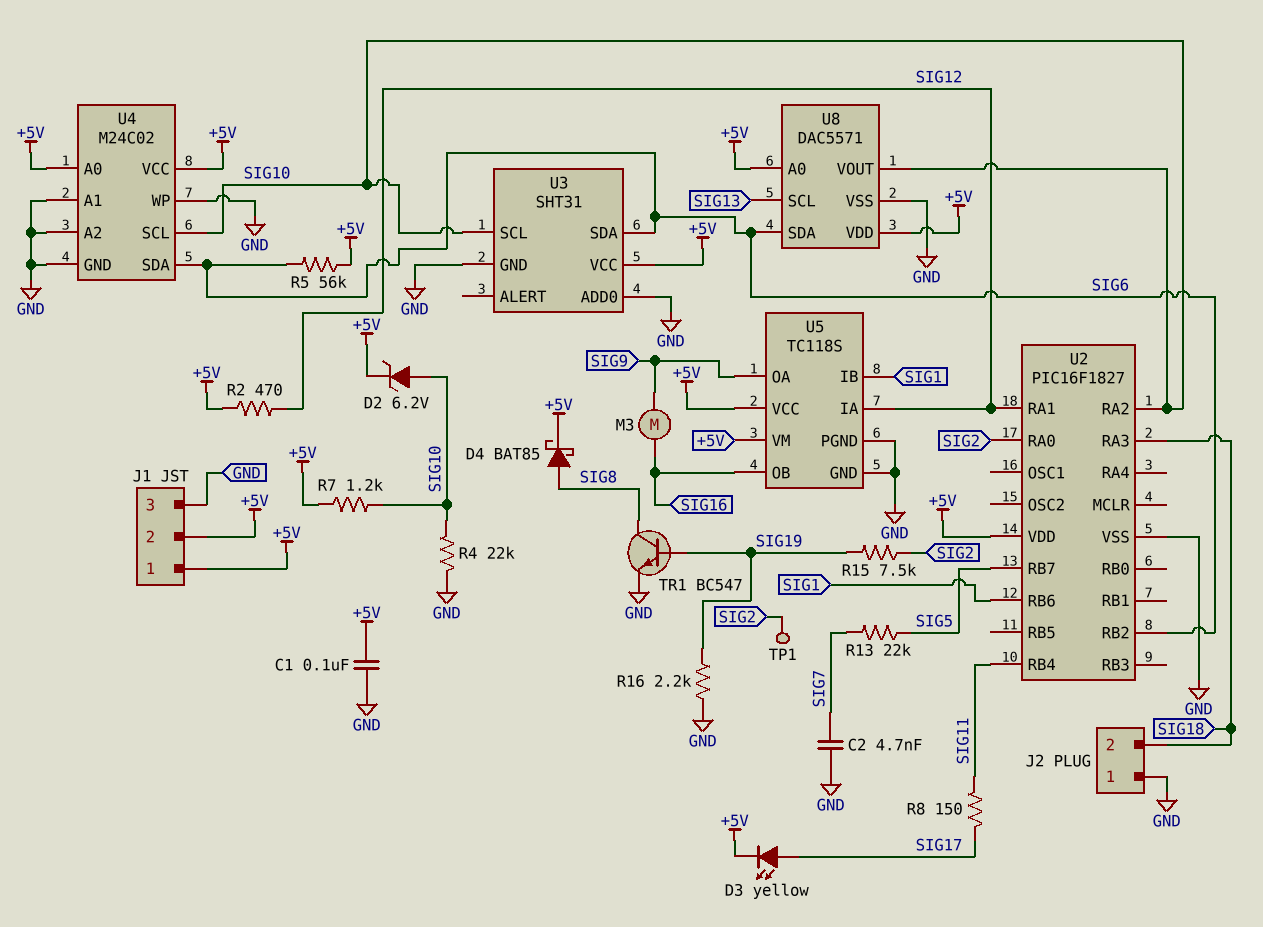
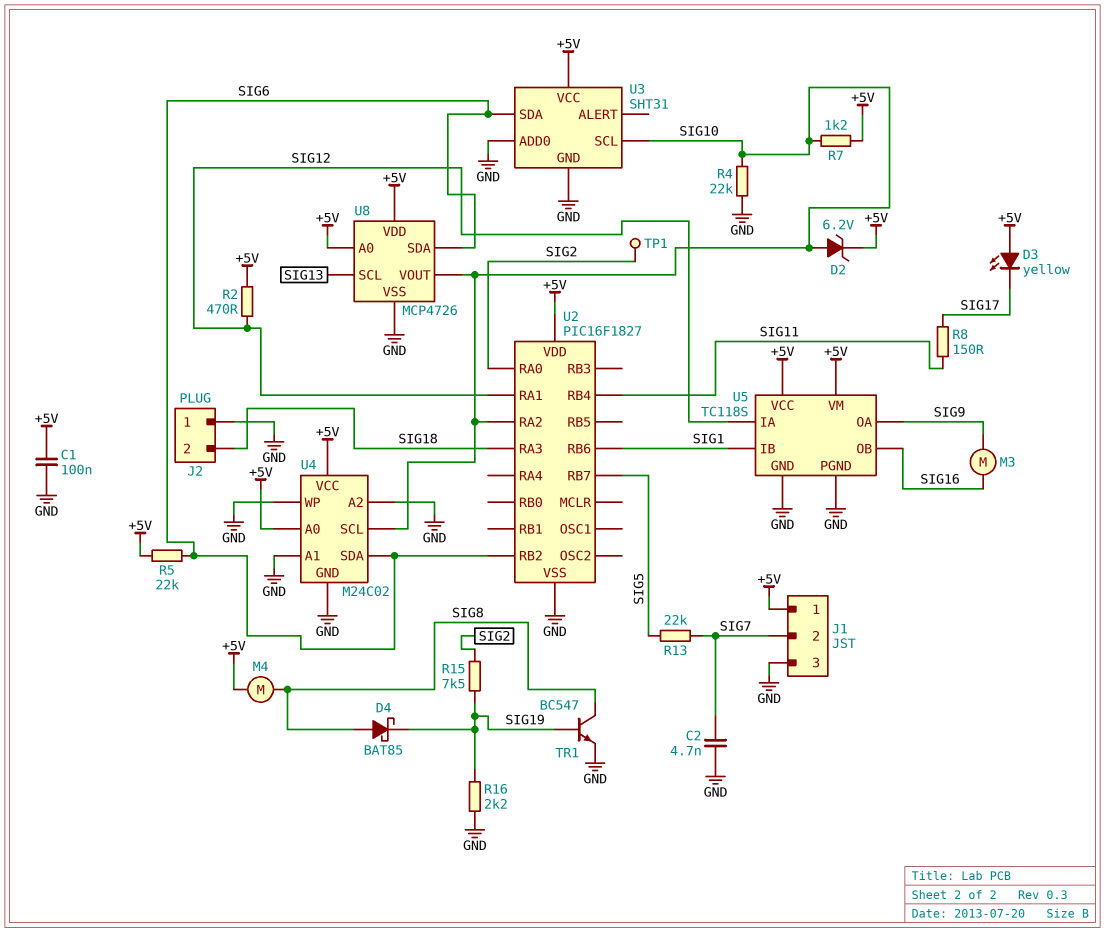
D3: LED yellow (A SIG17, K +5V) -> LED yellow (A +5V, K SIG17)
D4: schottky BAT85 (A SIG8, K +5V) -> schottky BAT85 (A SIG8, K SIG19)
J1 pin 2: +5V -> SIG7
M4: none -> motor (+5V, SIG8)
R5: 56k (+5V, SIG6) -> 22k (+5V, SIG6)
U8: DAC5571 -> MCP4726

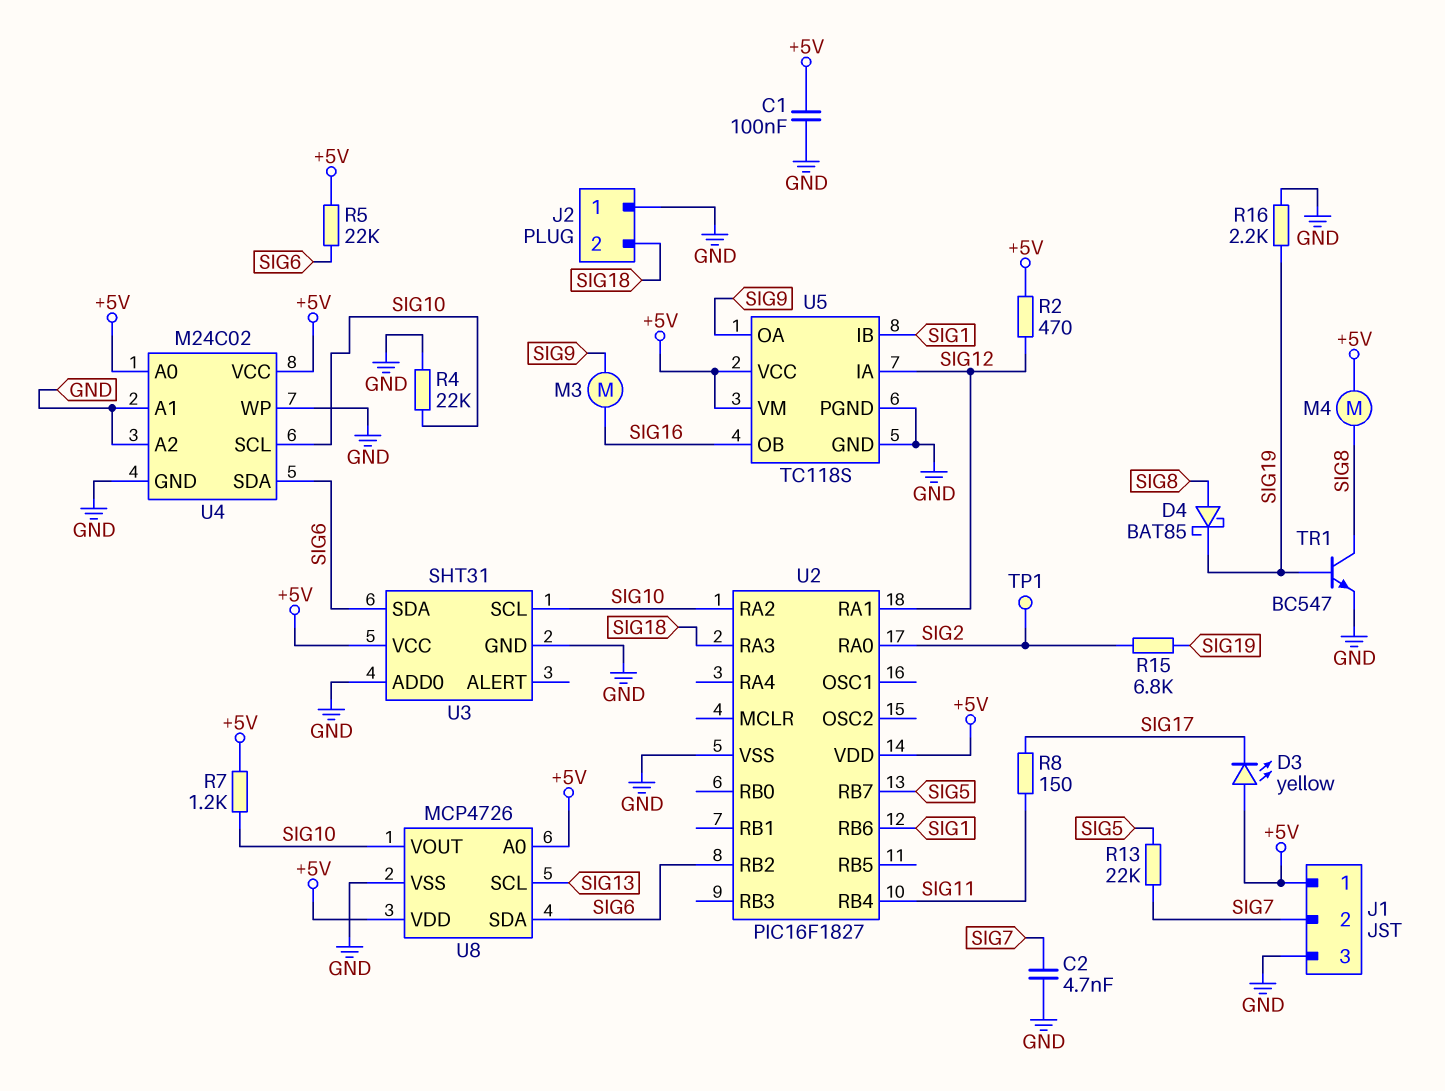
D2: zener 6.2V (A SIG10, K +5V) -> none
R15: 7.5k (SIG2, SIG19) -> 6.8k (SIG2, SIG19)

